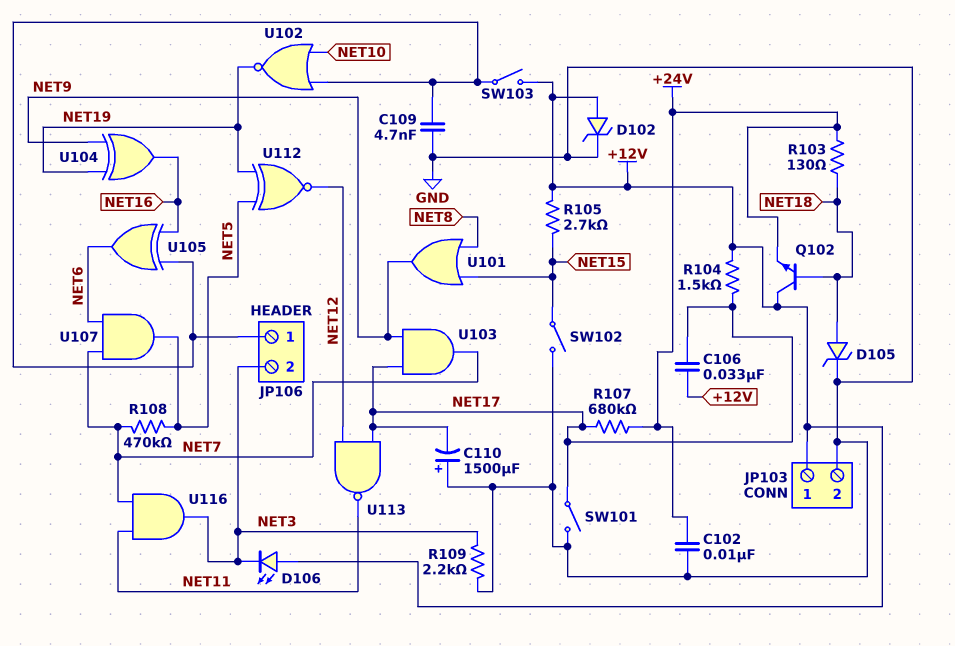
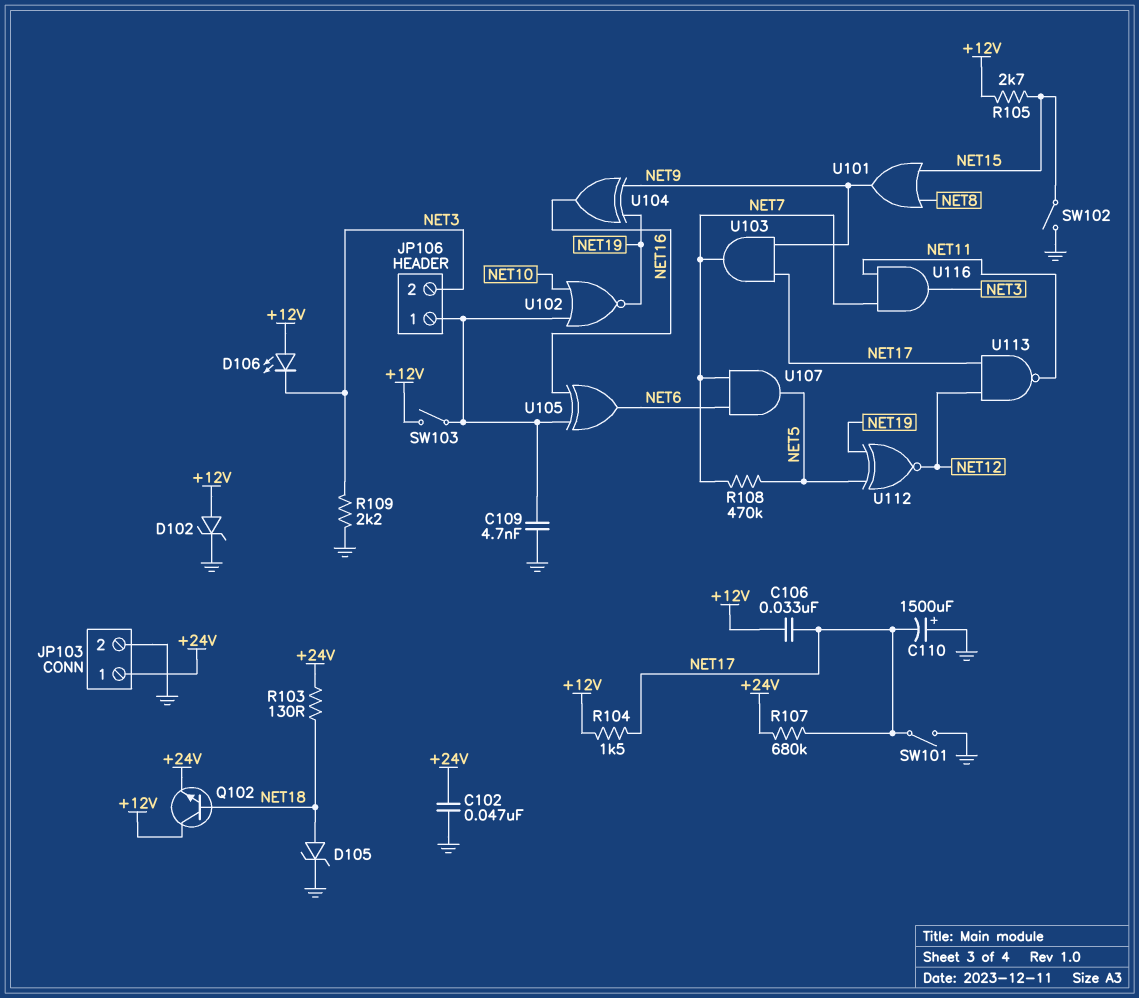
C102: 10nF (+24V, GND) -> 47nF (+24V, GND)
JP103 pin 1: +12V -> +24V

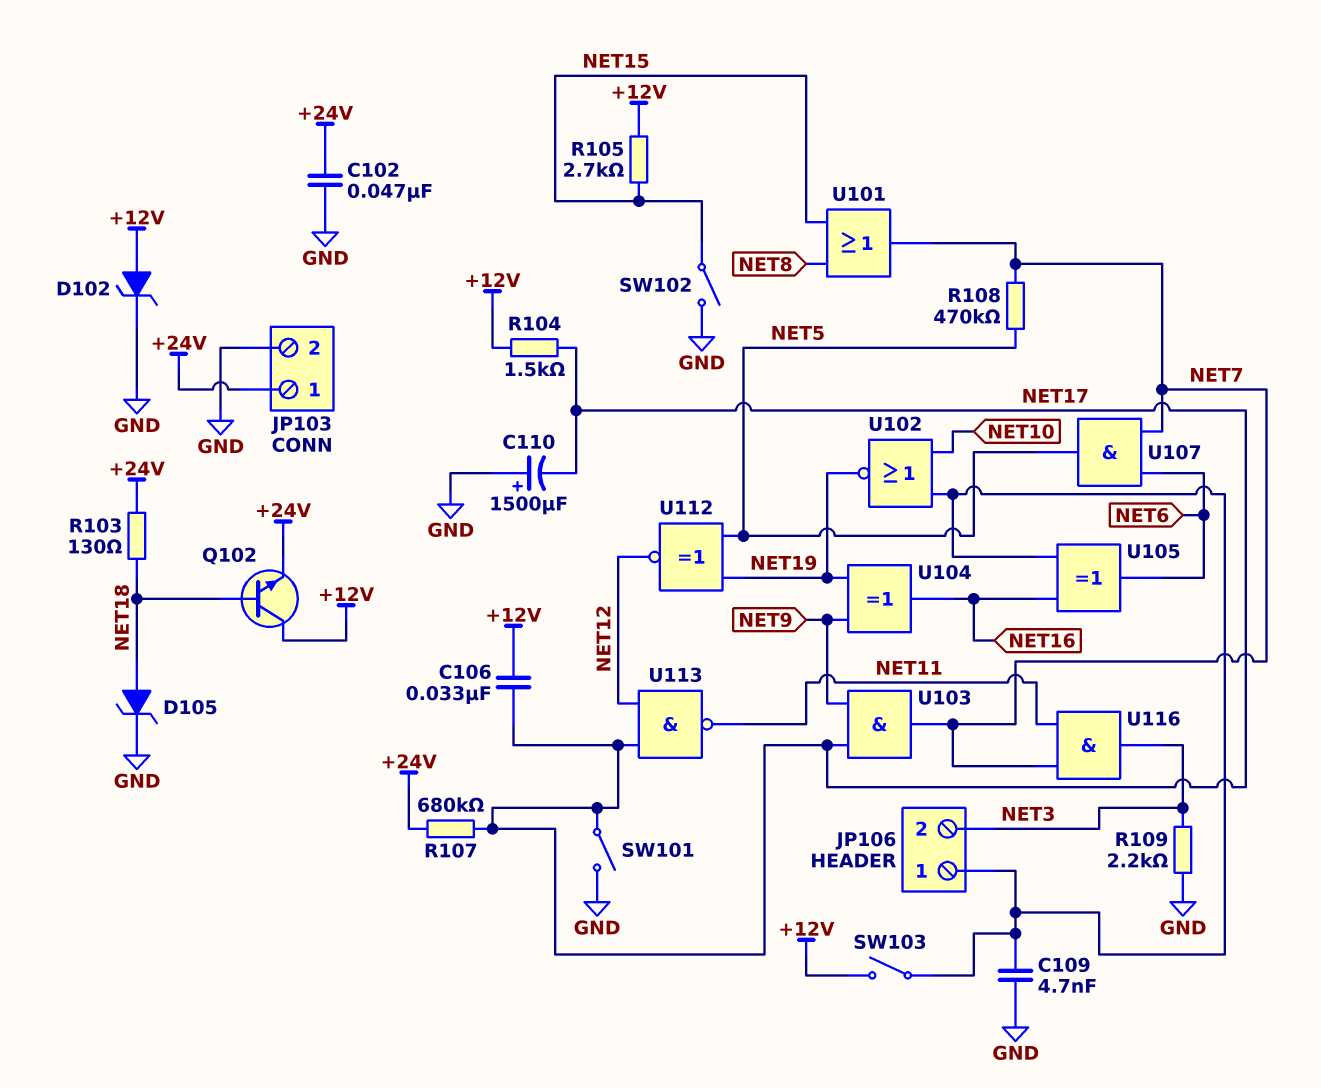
D106: LED (A +12V, K NET3) -> none
U101: OR (in NET8, in NET15, out NET9) -> OR (in NET8, in NET15, out NET7)

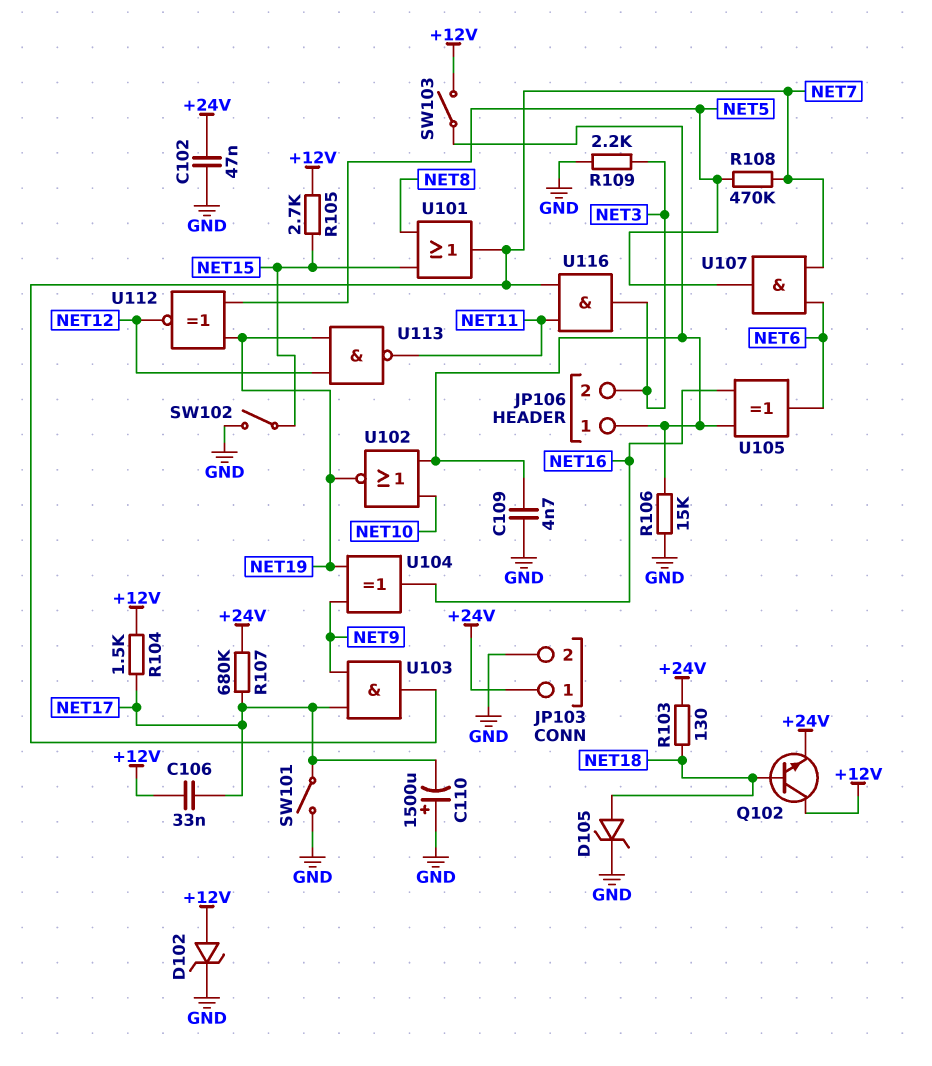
R106: none -> 15k (GND, JP106/1)
U113: NAND (in NET12, in NET17, out NET11) -> NAND (in NET12, in NET19, out NET11)

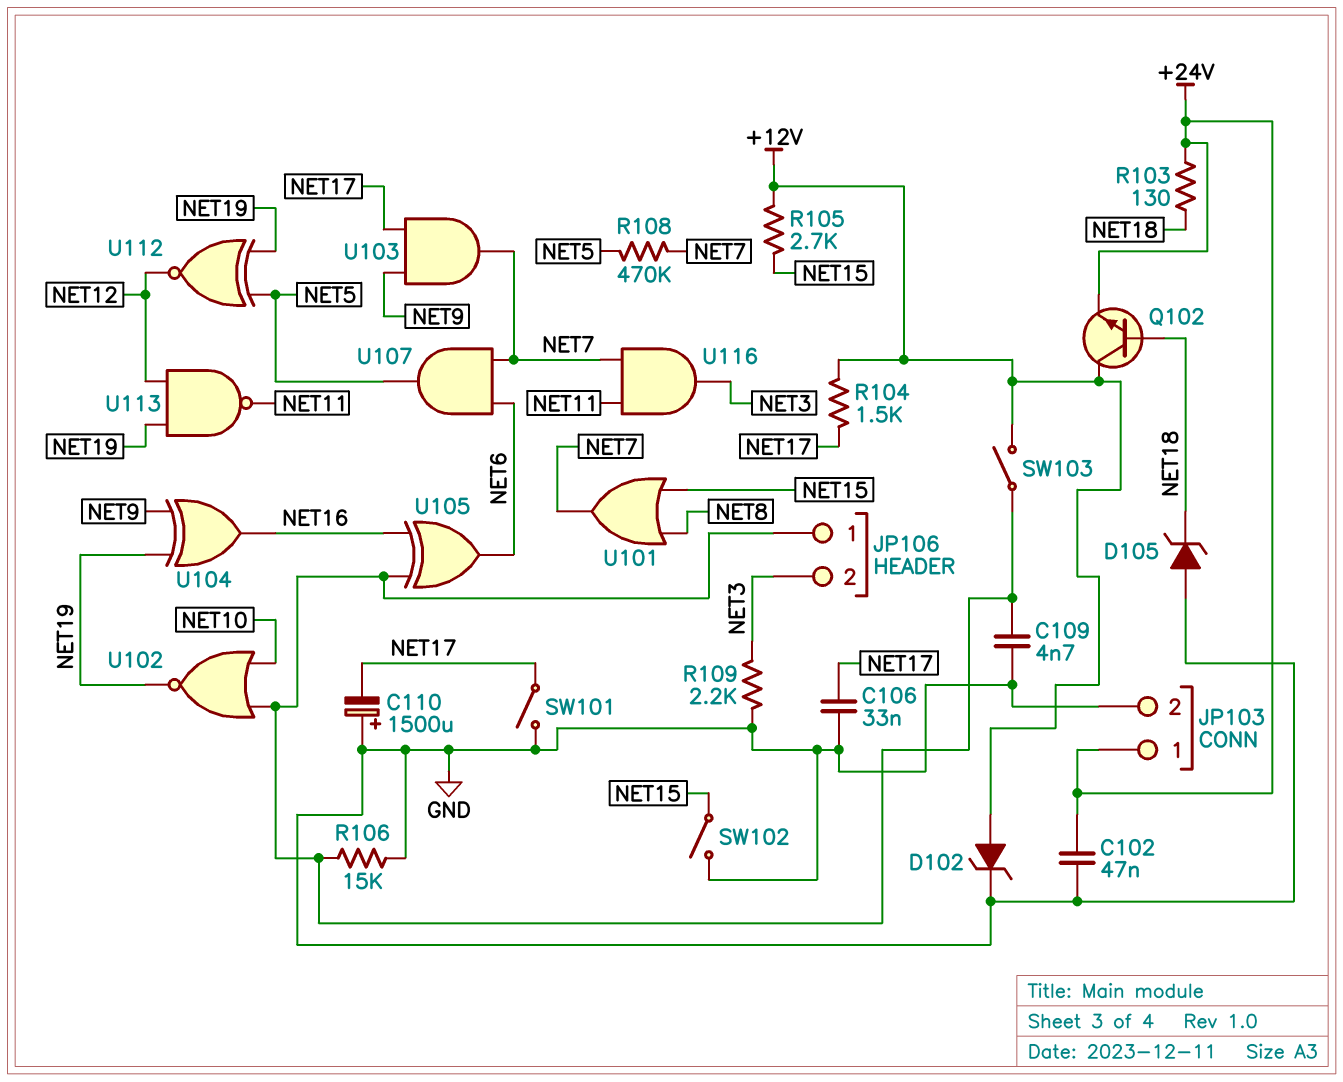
C106: 33nF (+12V, NET17) -> 33nF (GND, NET17)
D105: zener (A NET18, K GND) -> zener (A GND, K NET18)
R107: 680k (+24V, NET17) -> none

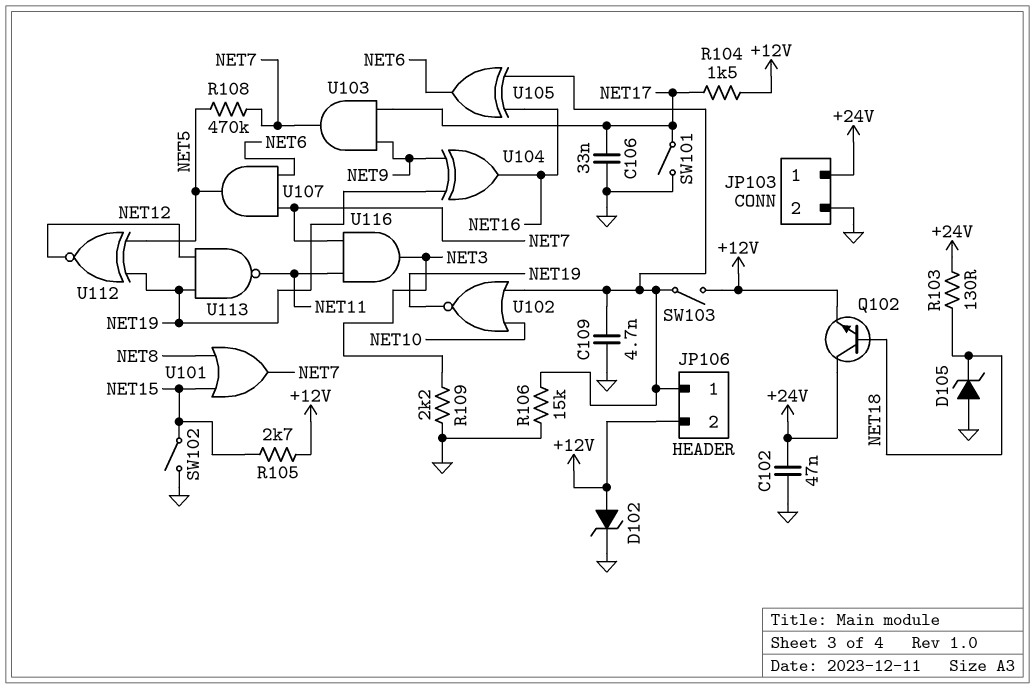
C110: 1500uF (plus GND, minus NET17) -> none
JP106 pin 2: NET3 -> +12V
Q102: NPN (B NET18, C +12V, E +24V) -> NPN (B NET18, C +24V, E +12V)

